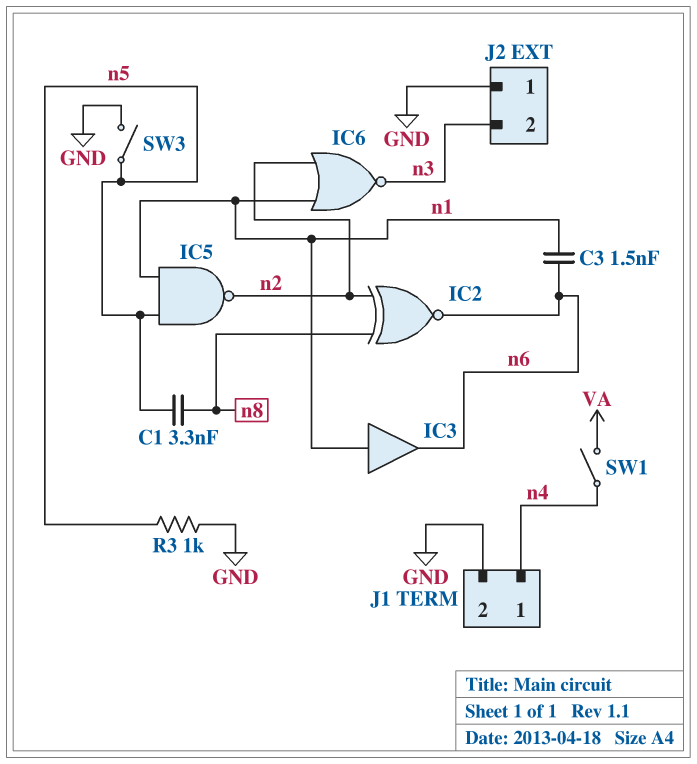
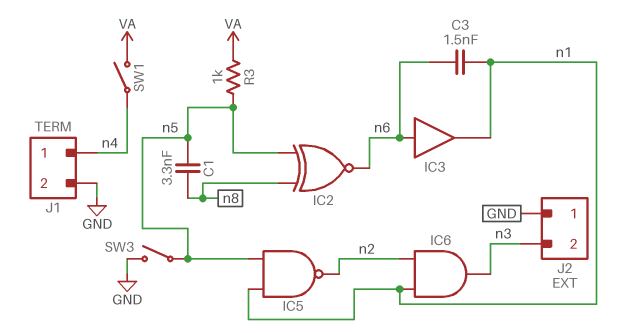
IC2: XNOR (in n2, in n8, out n6) -> XNOR (in n5, in n8, out n6)
IC3: buffer (in n1, out n6) -> buffer (in n6, out n1)
IC6: NOR (in n1, in n2, out n3) -> AND (in n1, in n2, out n3)
R3: 1k (GND, n5) -> 1k (VA, n5)

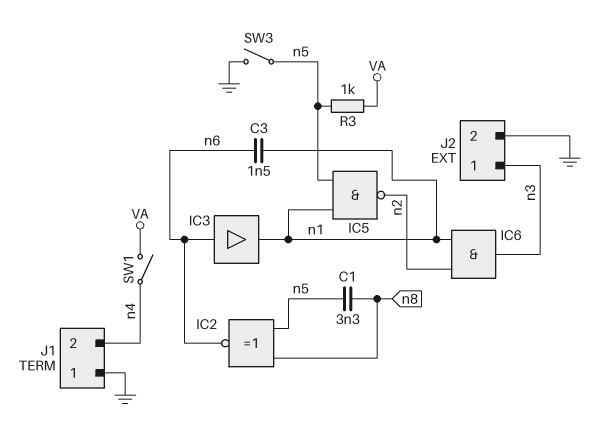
J1 pin 1: n4 -> GND
J1 pin 2: GND -> n4
J2 pin 1: GND -> n3
J2 pin 2: n3 -> GND

